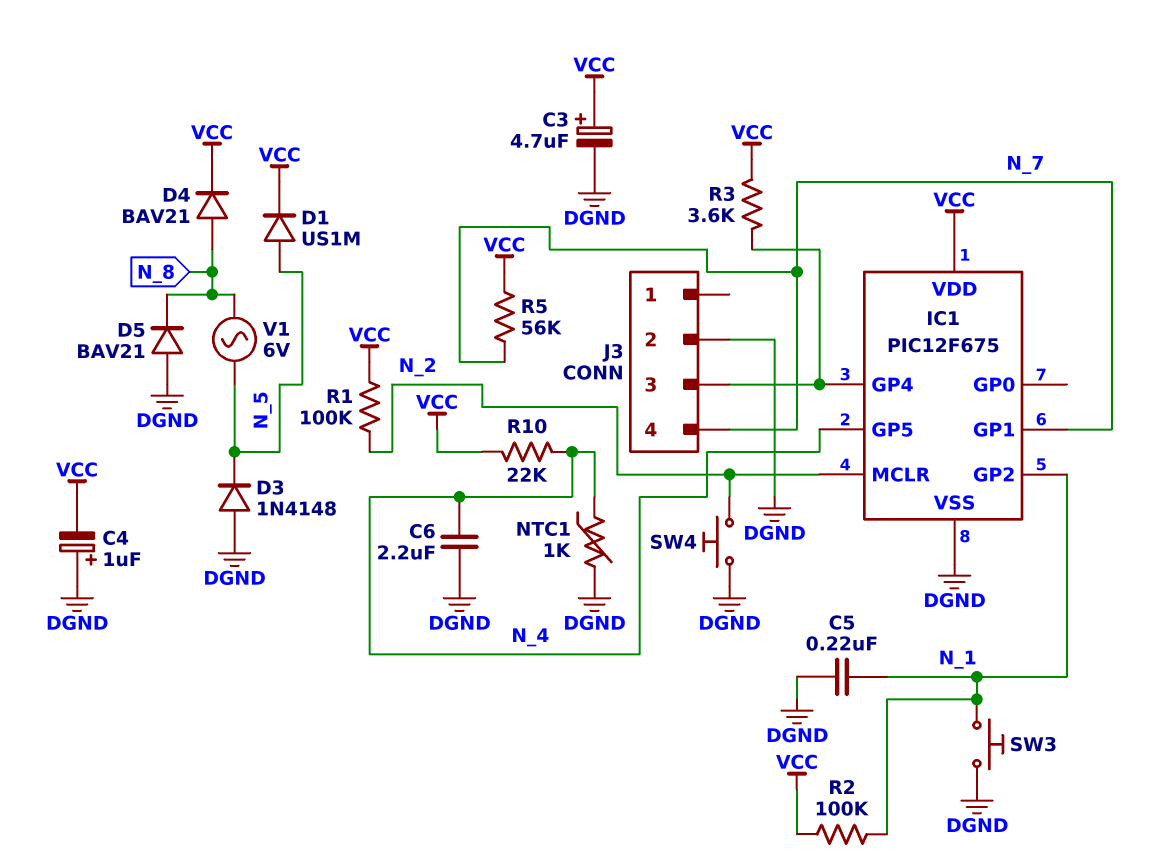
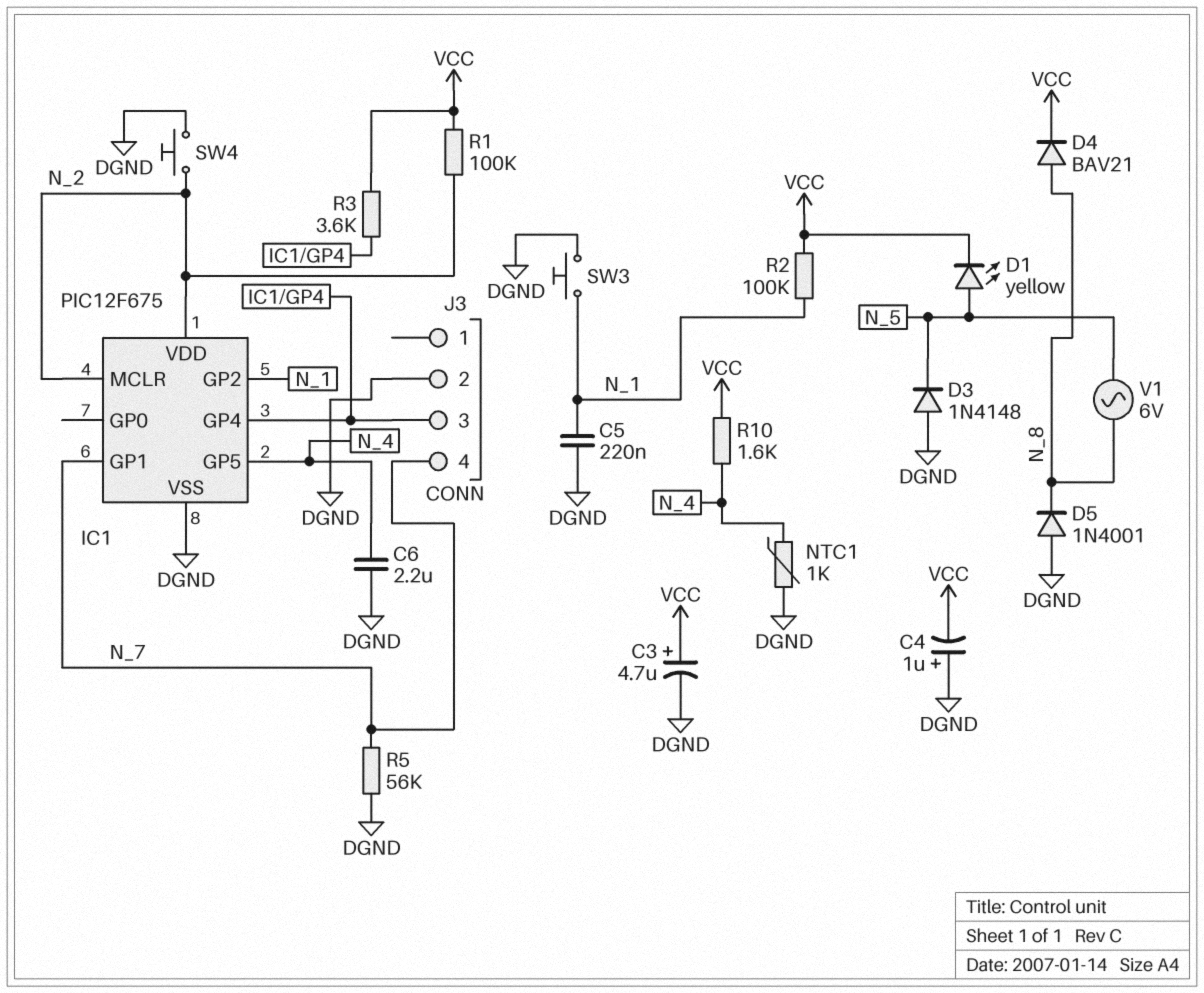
D1: diode US1M (A N_5, K VCC) -> LED yellow (A N_5, K VCC)
D5: diode BAV21 (A DGND, K N_8) -> diode 1N4001 (A DGND, K N_8)
IC1 pin VDD: VCC -> N_2
R5: 56k (N_7, VCC) -> 56k (DGND, N_7)
R10: 22k (N_4, VCC) -> 1.6k (N_4, VCC)

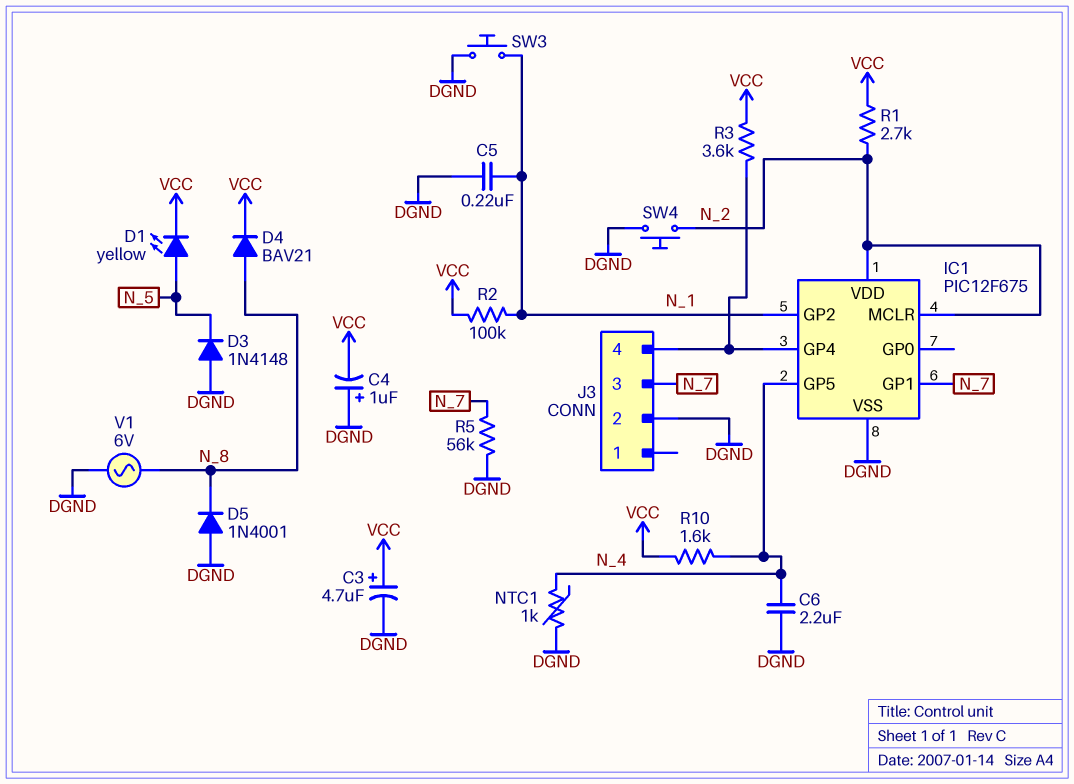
J3 pin 3: IC1/GP4 -> N_7
J3 pin 4: N_7 -> IC1/GP4
R1: 100k (N_2, VCC) -> 2.7k (N_2, VCC)
V1: AC 6V (N_5, N_8) -> AC 6V (DGND, N_8)

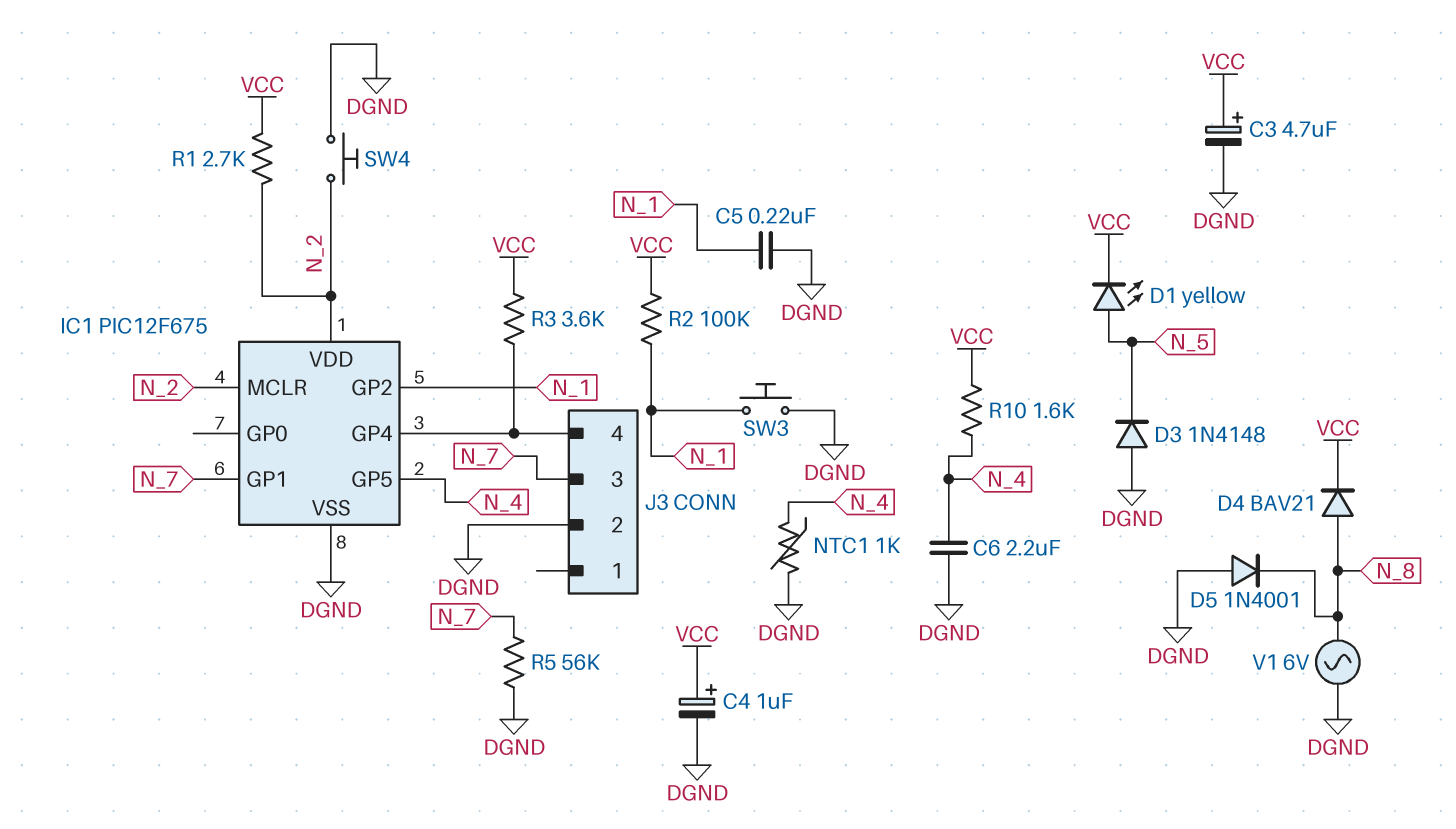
C4: 1uF (plus DGND, minus VCC) -> 1uF (plus VCC, minus DGND)

